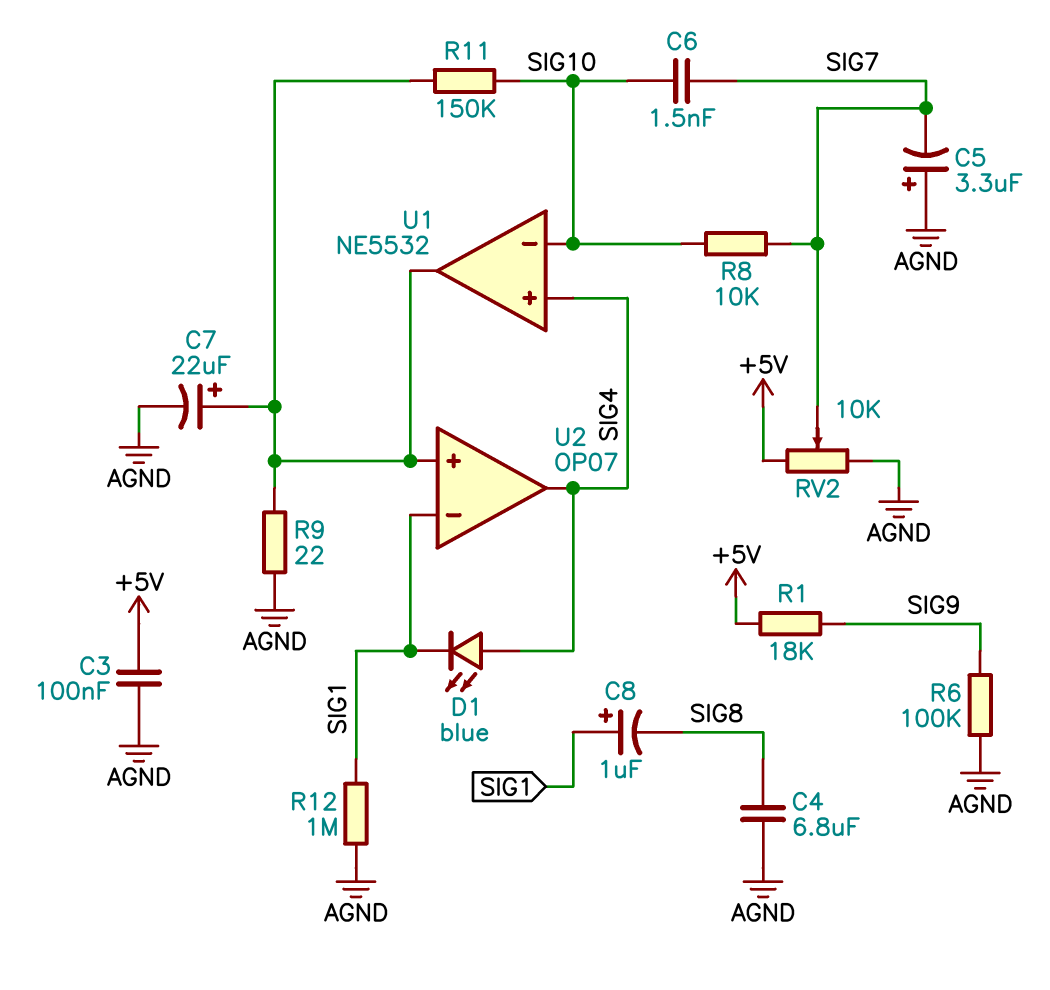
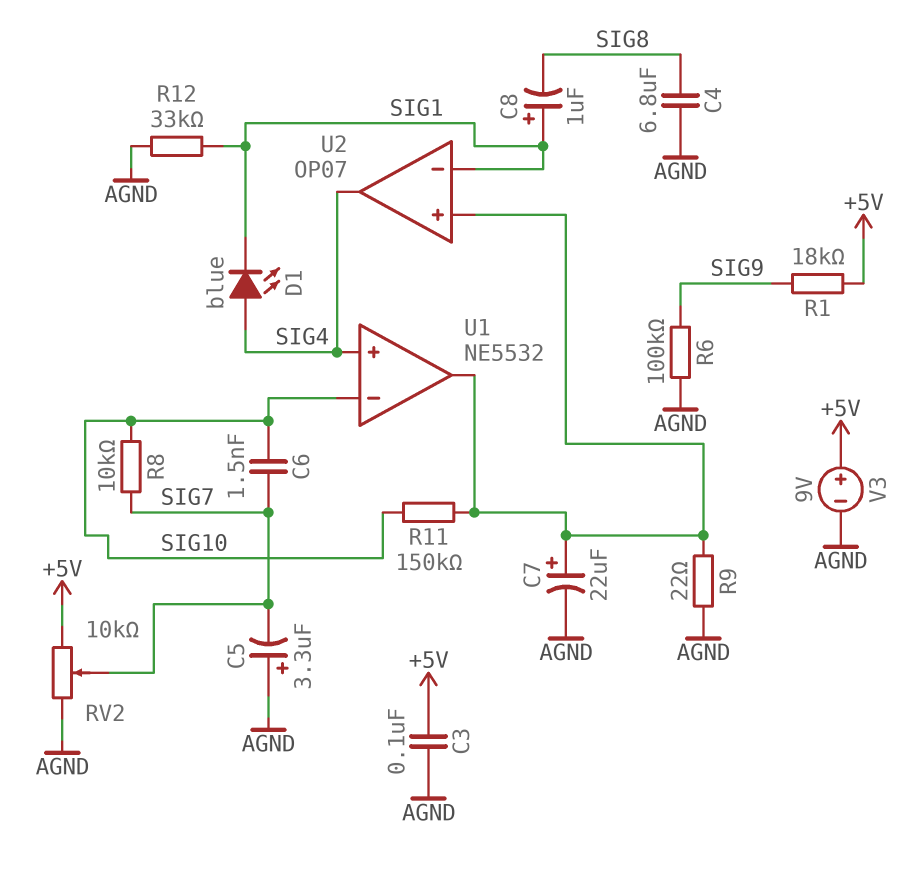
R12: 1M (AGND, SIG1) -> 33k (AGND, SIG1)
V3: none -> 9V (plus +5V, minus AGND)

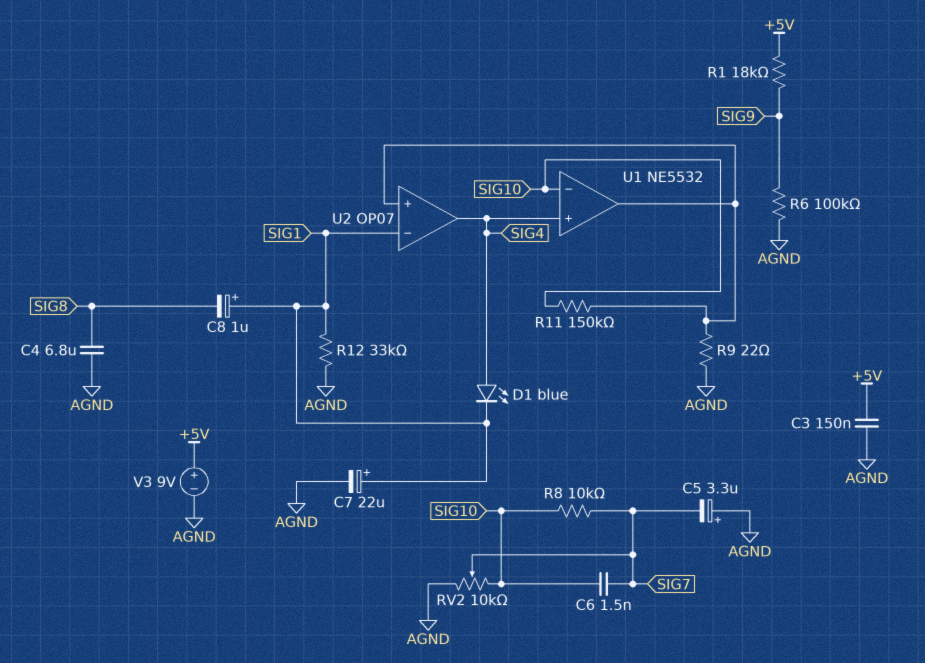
C3: 100nF (+5V, AGND) -> 150nF (+5V, AGND)
C7: 22uF (plus U1/out, minus AGND) -> 22uF (plus SIG1, minus AGND)
RV2: 10k (+5V, AGND, wiper SIG7) -> 10k (AGND, SIG10, wiper SIG7)

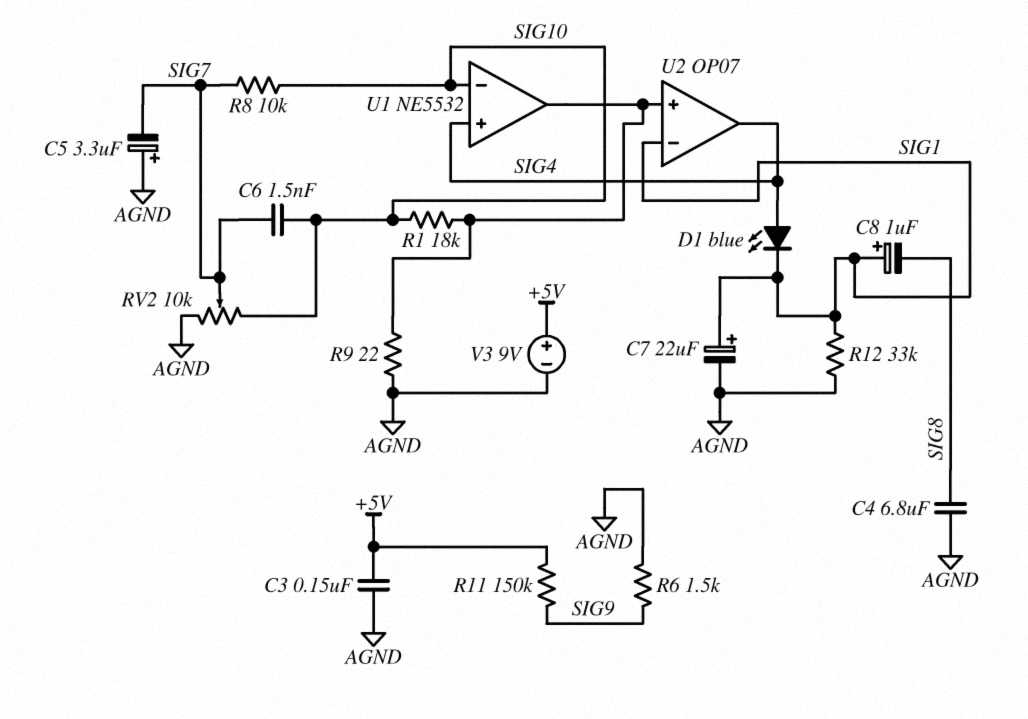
R1: 18k (+5V, SIG9) -> 18k (SIG10, U1/out)
R6: 100k (AGND, SIG9) -> 1.5k (AGND, SIG9)
R11: 150k (SIG10, U1/out) -> 150k (+5V, SIG9)

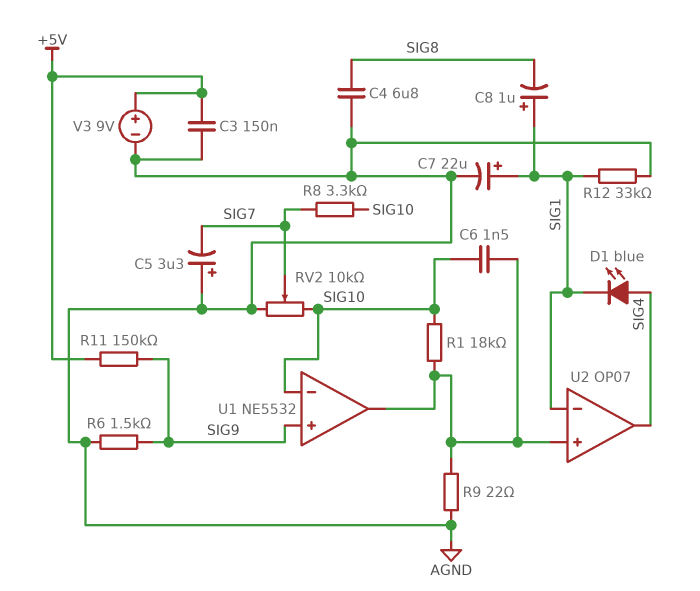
C6: 1.5nF (SIG7, SIG10) -> 1.5nF (SIG10, U1/out)
R8: 10k (SIG7, SIG10) -> 3.3k (SIG7, SIG10)
U1 pin in+: SIG4 -> SIG9

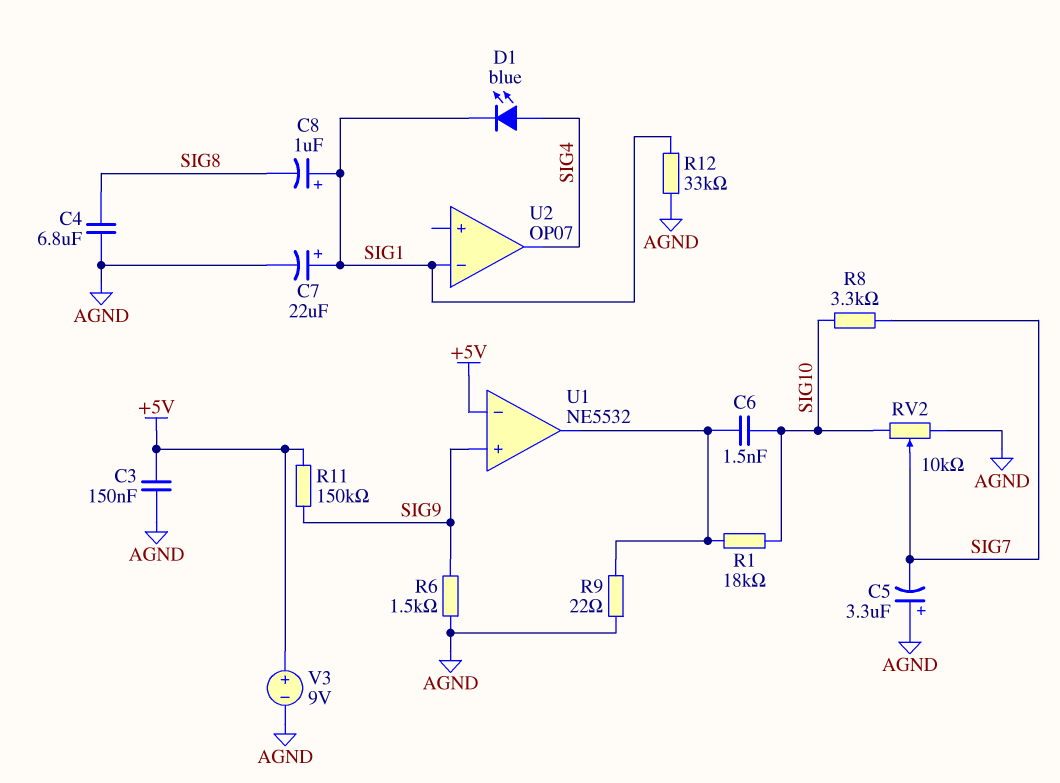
U1 pin in-: SIG10 -> +5V
U2 pin in+: U1/out -> none

